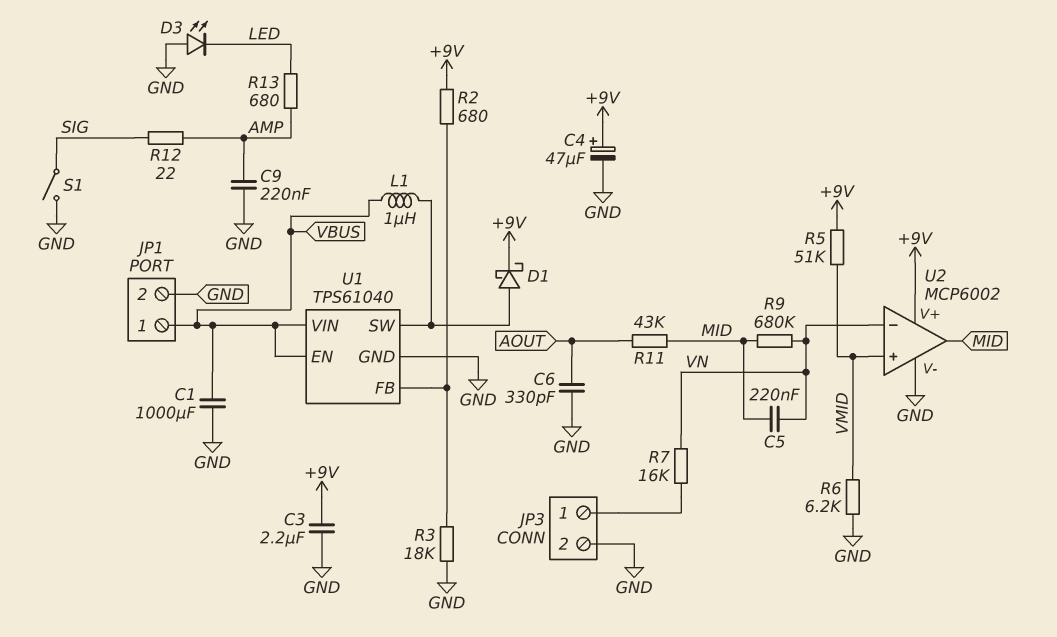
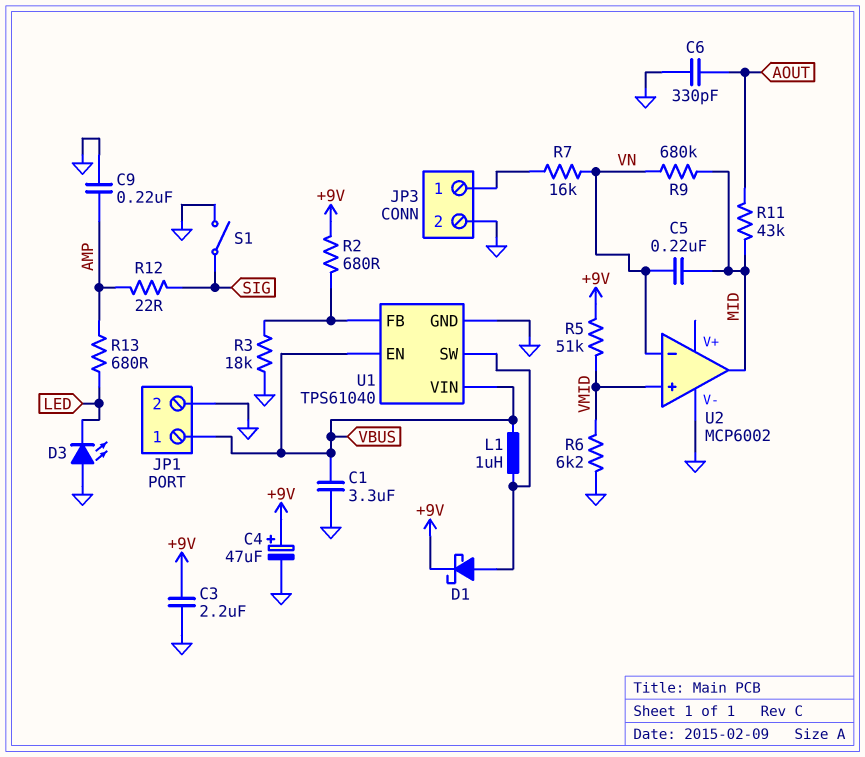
C1: 1000uF (GND, VBUS) -> 3.3uF (GND, VBUS)
U2 pin V+: +9V -> none

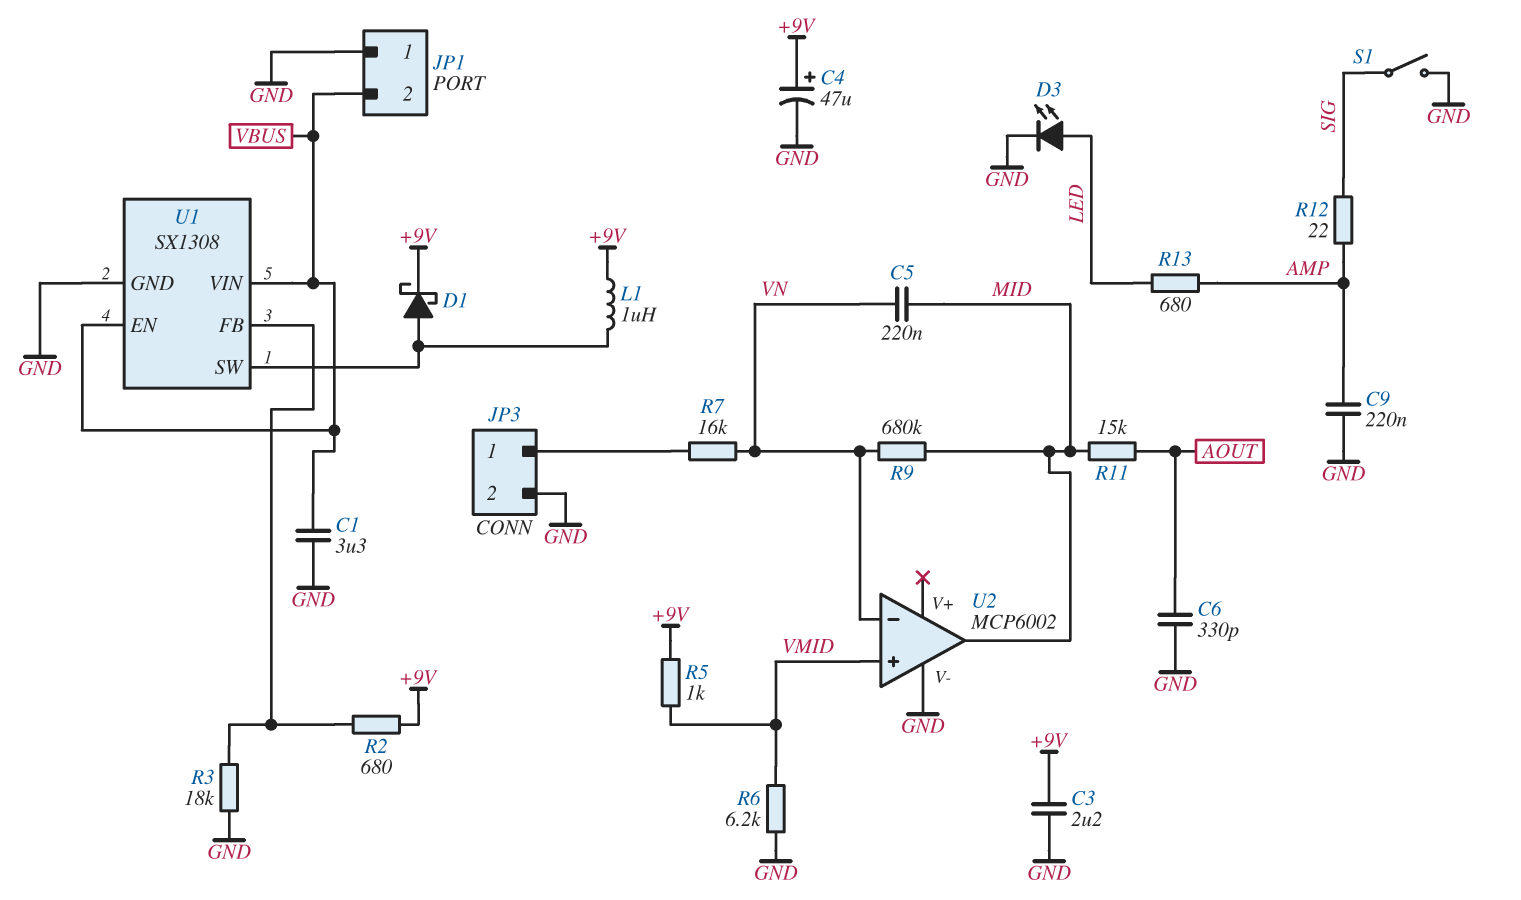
D3: LED (A GND, K LED) -> LED (A LED, K GND)
JP1 pin 1: VBUS -> GND
JP1 pin 2: GND -> VBUS
L1: 1uH (U1/SW, VBUS) -> 1uH (+9V, U1/SW)
R5: 51k (+9V, VMID) -> 1k (+9V, VMID)
R11: 43k (AOUT, MID) -> 15k (AOUT, MID)
U1: TPS61040 -> SX1308

